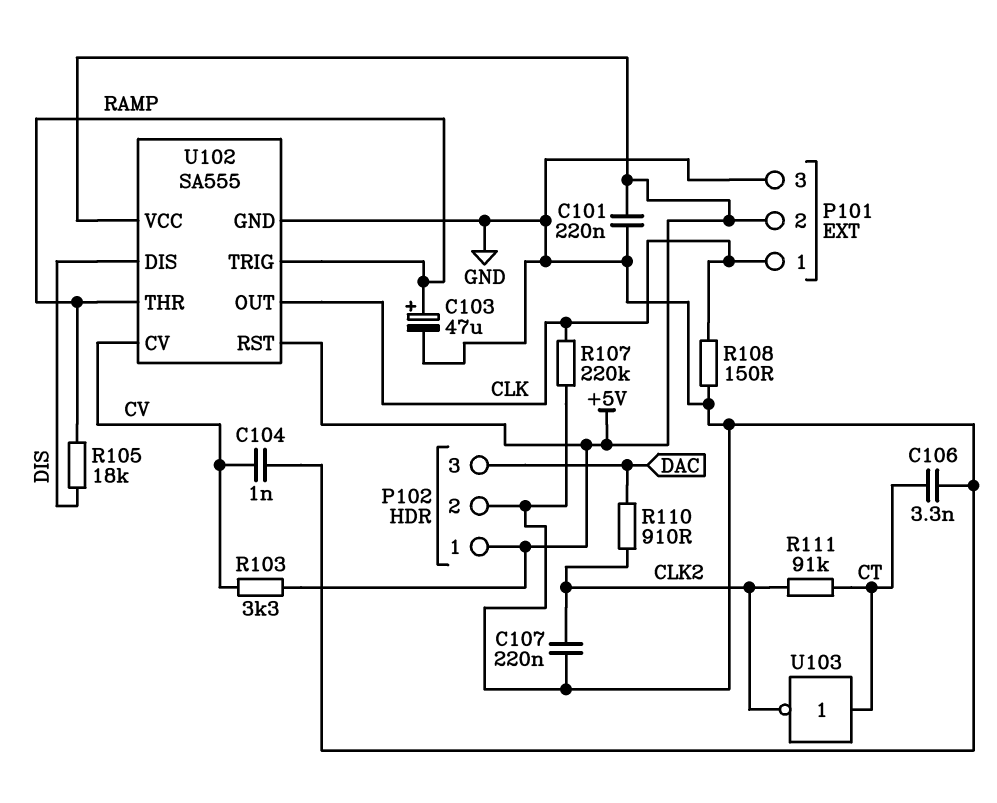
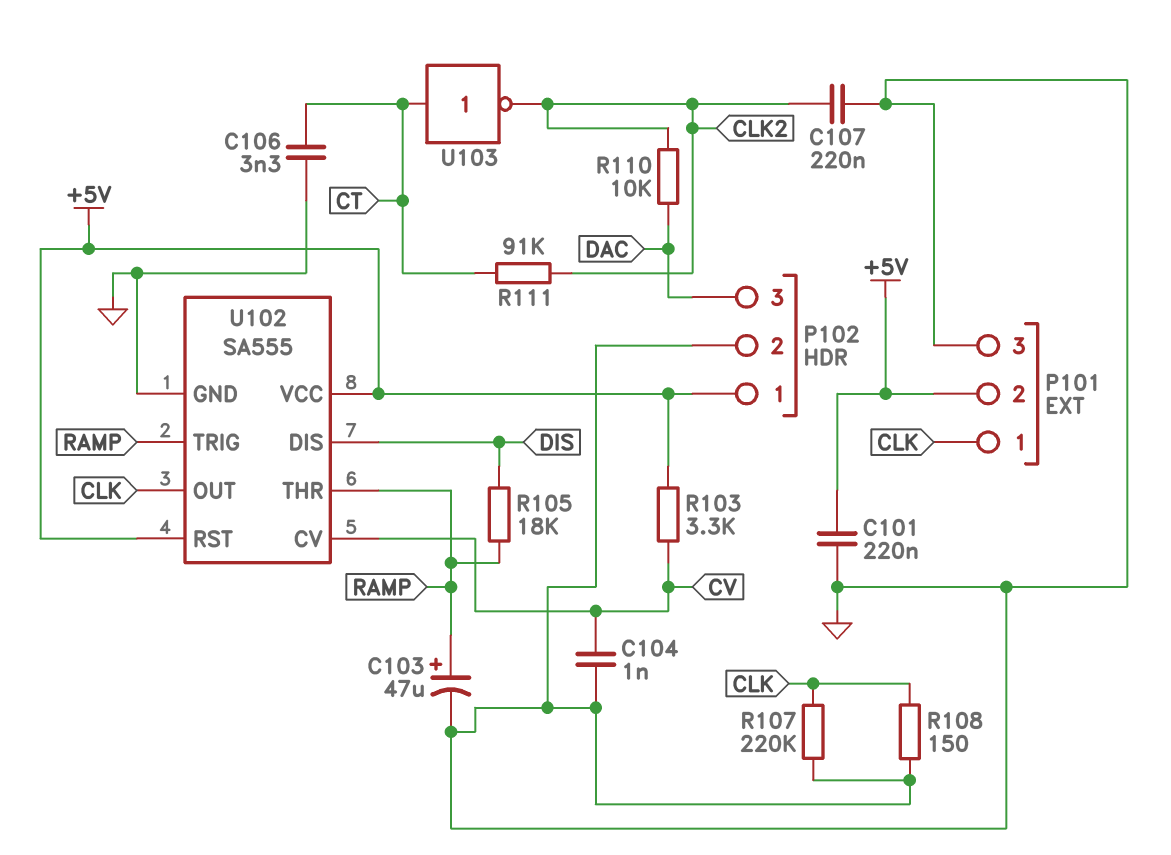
R110: 910 (CLK2, DAC) -> 10k (CLK2, DAC)

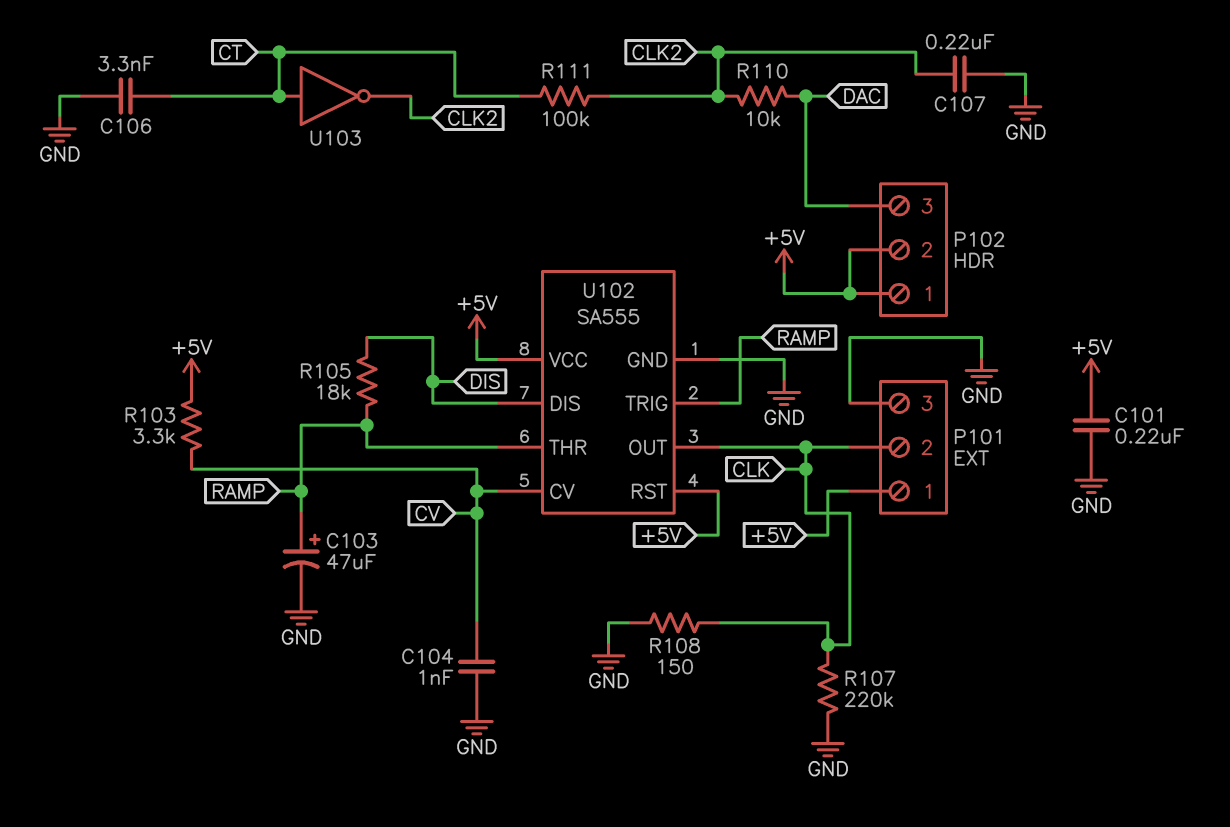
P101 pin 1: CLK -> +5V
P101 pin 2: +5V -> CLK
P102 pin 2: GND -> +5V
R111: 91k (CLK2, CT) -> 100k (CLK2, CT)

